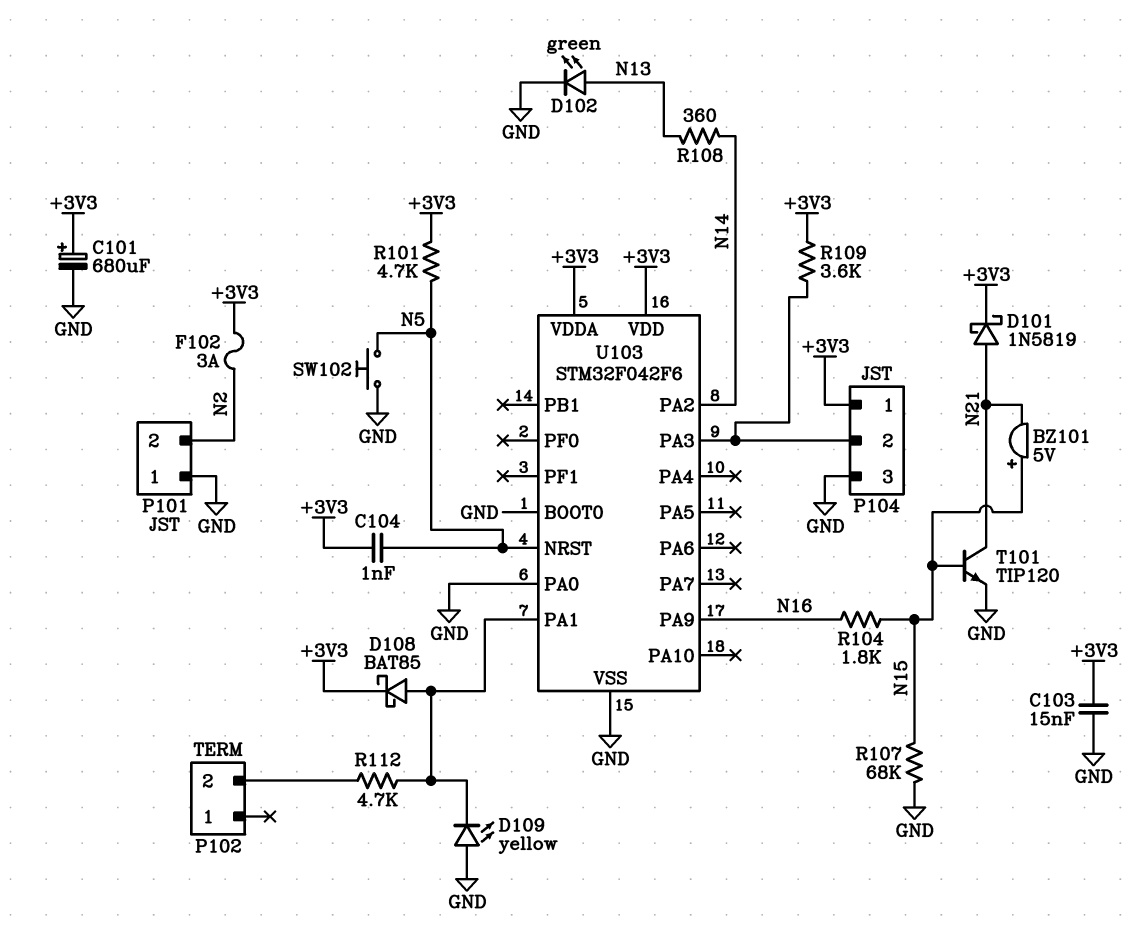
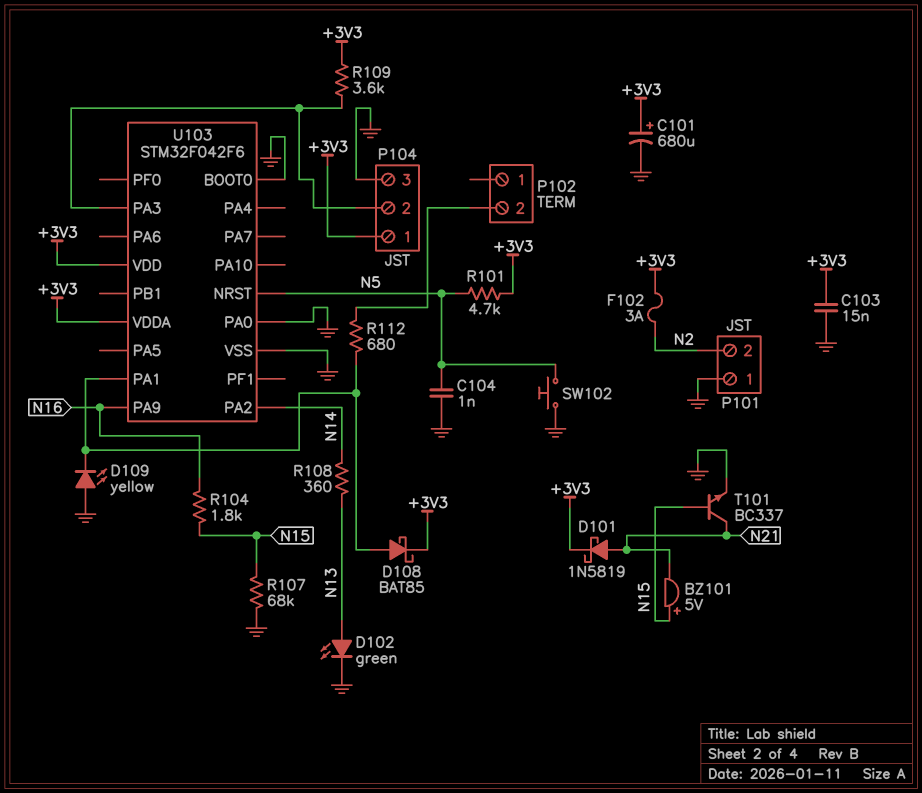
C104: 1nF (+3V3, N5) -> 1nF (GND, N5)
R112: 4.7k (P102/2, U103/PA1) -> 680 (P102/2, U103/PA1)
T101: NPN TIP120 (B N15, C N21, E GND) -> NPN BC337 (B N15, C N21, E GND)

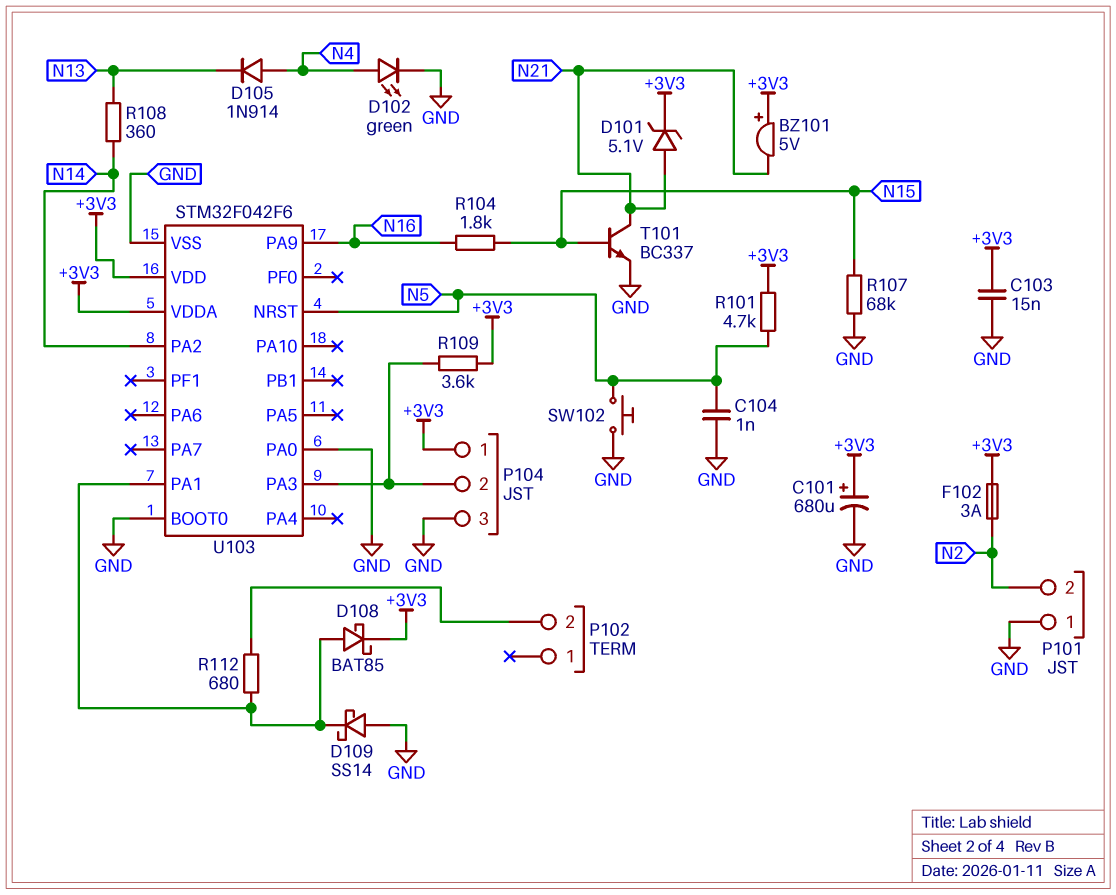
BZ101: buzzer 5V (plus N15, minus N21) -> buzzer 5V (plus +3V3, minus N21)
D101: schottky 1N5819 (A N21, K +3V3) -> zener 5.1V (A N21, K +3V3)
D102: LED green (A N13, K GND) -> LED green (A N4, K GND)
D105: none -> diode 1N914 (A N4, K N13)
D109: LED yellow (A GND, K U103/PA1) -> schottky SS14 (A GND, K U103/PA1)

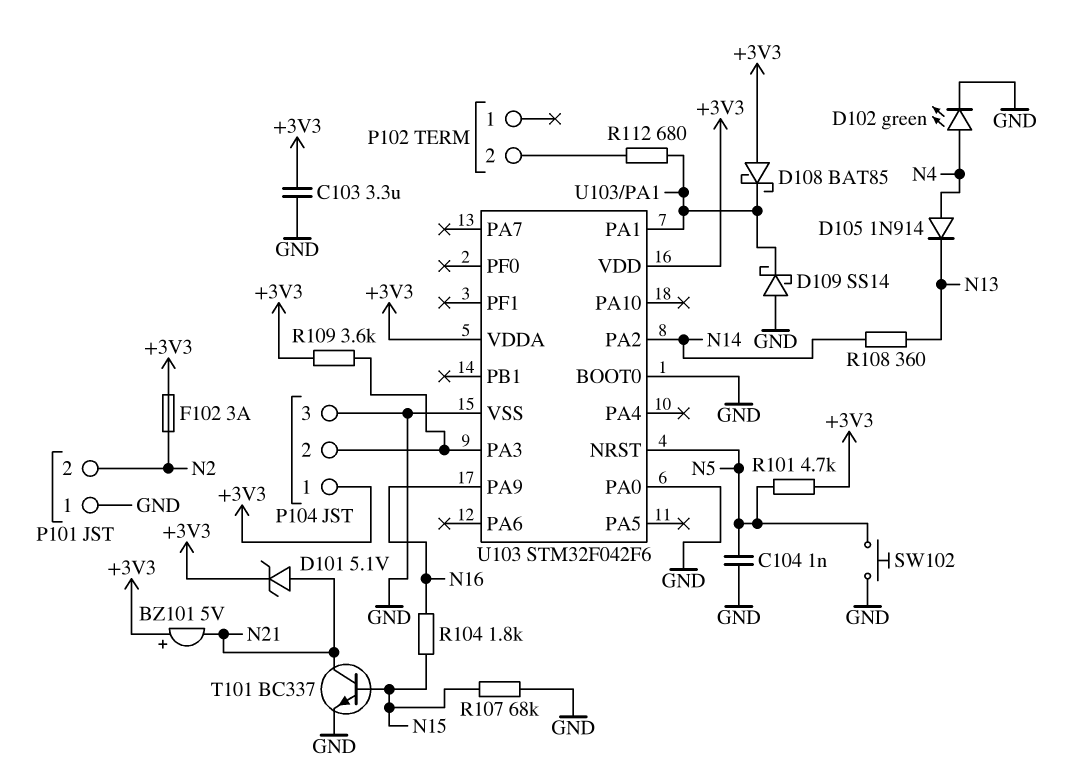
C101: 680uF (plus +3V3, minus GND) -> none
C103: 15nF (+3V3, GND) -> 3.3uF (+3V3, GND)
D108: schottky BAT85 (A U103/PA1, K +3V3) -> schottky BAT85 (A +3V3, K U103/PA1)

